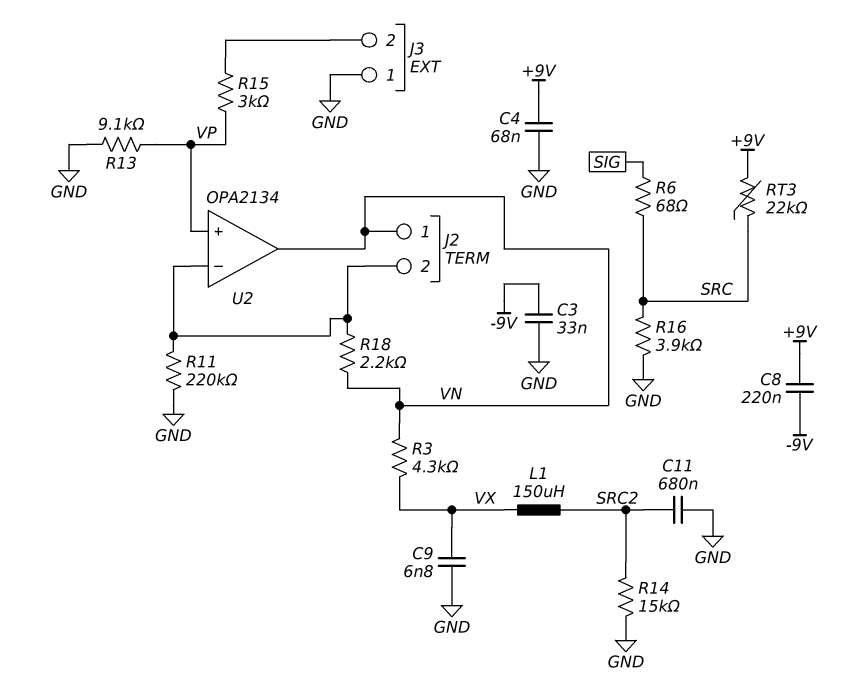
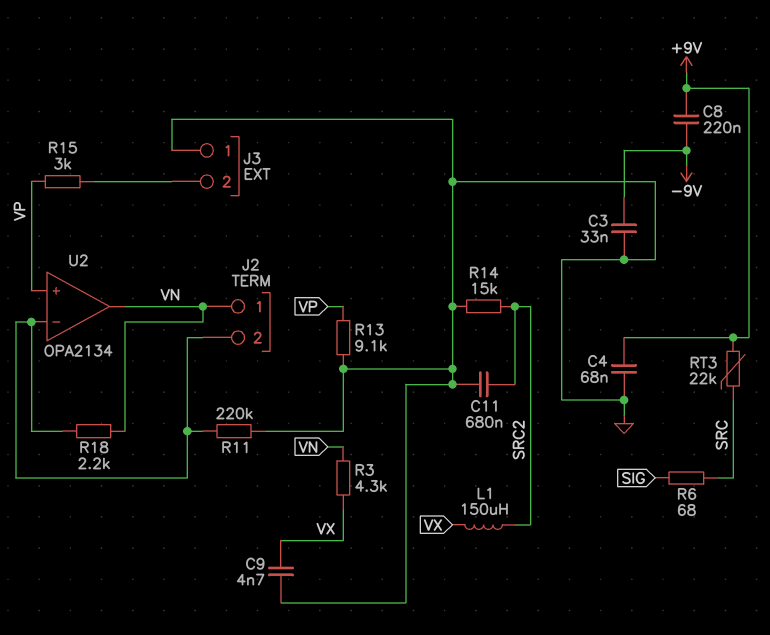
C9: 6.8nF (GND, VX) -> 4.7nF (GND, VX)
R16: 3.9k (GND, SRC) -> none

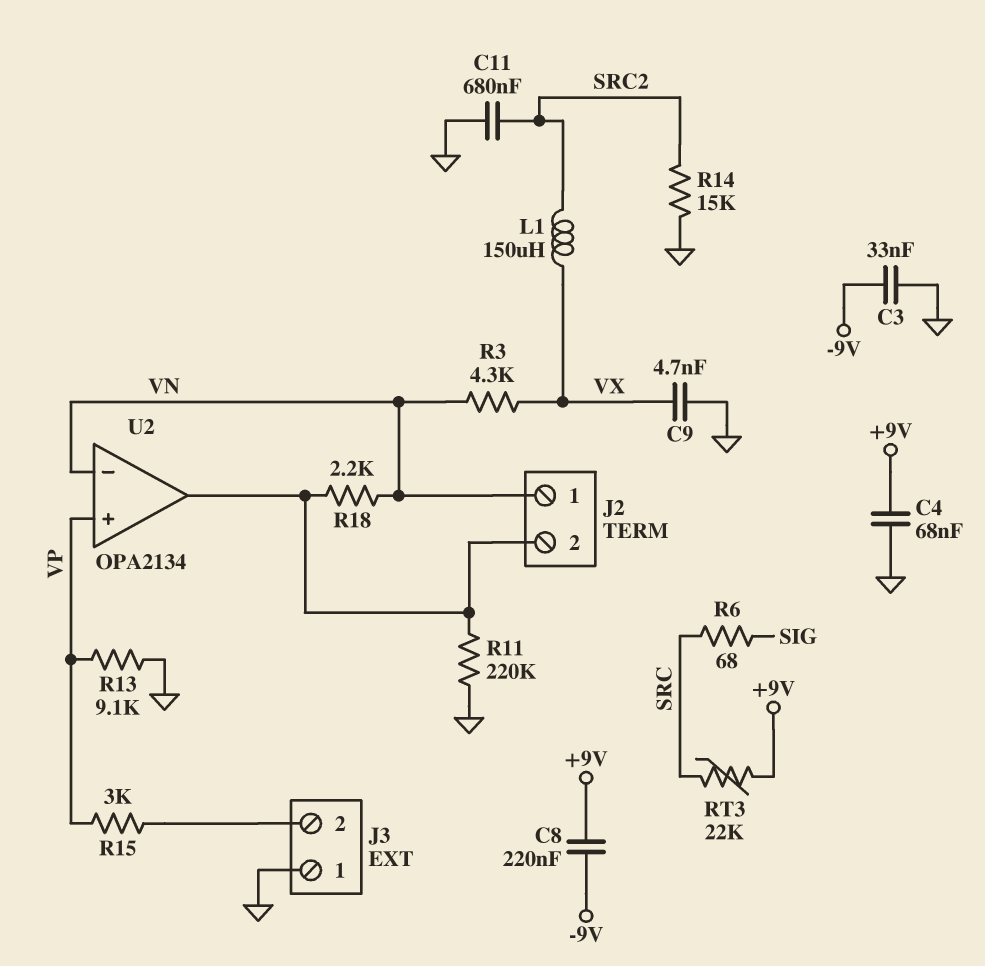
U2 pin in-: J2/2 -> VN
U2 pin out: VN -> J2/2

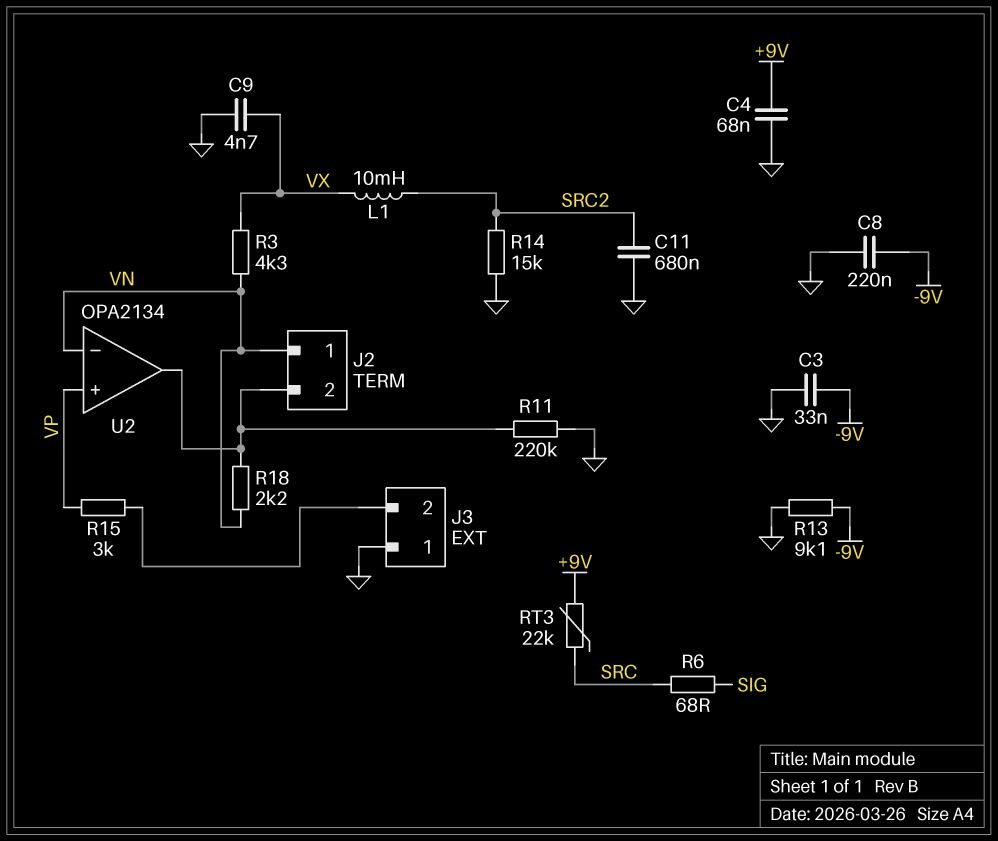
C8: 220nF (+9V, -9V) -> 220nF (-9V, GND)
L1: 150uH (SRC2, VX) -> 10mH (SRC2, VX)
R13: 9.1k (GND, VP) -> 9.1k (-9V, GND)

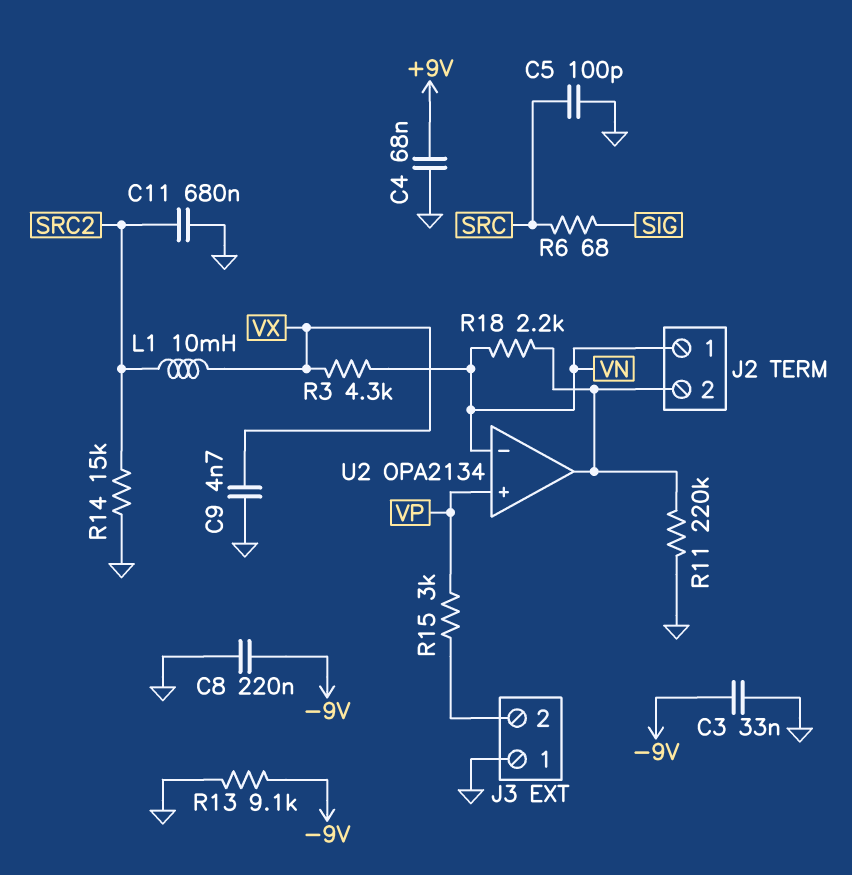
C5: none -> 100pF (GND, SRC)
RT3: 22k (+9V, SRC) -> none

